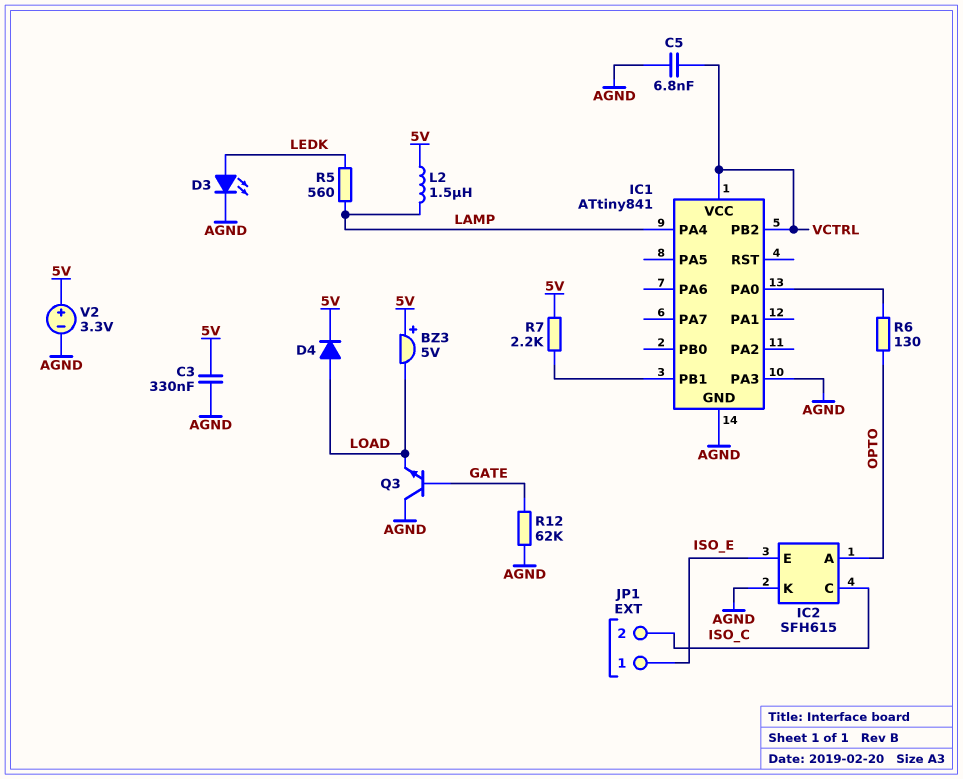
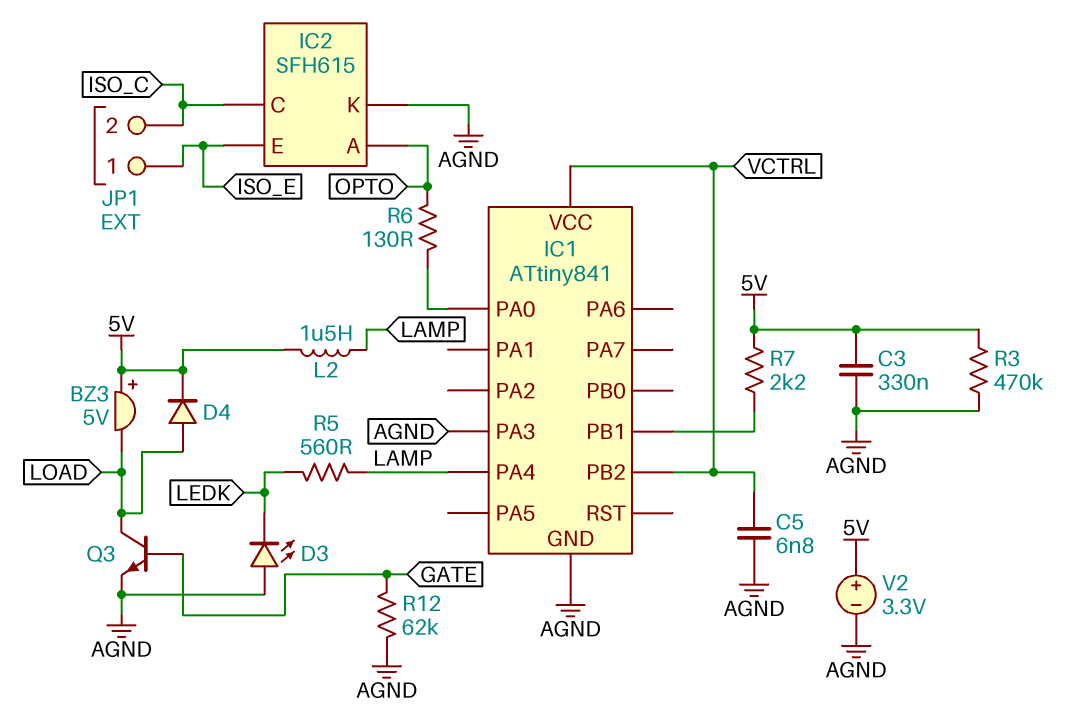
D3: LED (A LEDK, K AGND) -> LED (A AGND, K LEDK)
Q3: NPN (B GATE, C AGND, E LOAD) -> NPN (B GATE, C LOAD, E AGND)
R3: none -> 470k (5V, AGND)

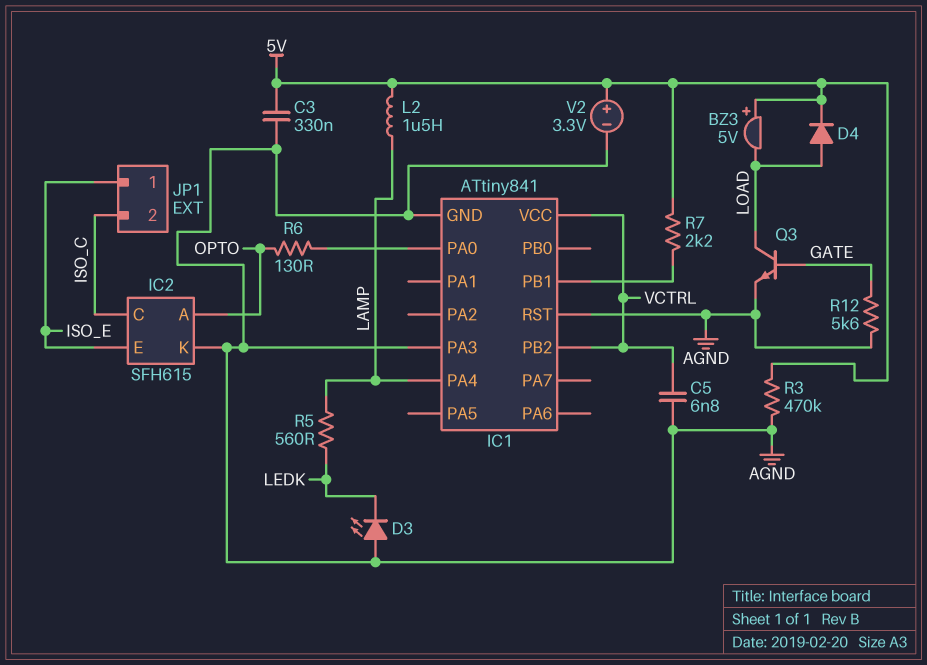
IC1 pin RST: none -> AGND
R12: 62k (AGND, GATE) -> 5.6k (AGND, GATE)

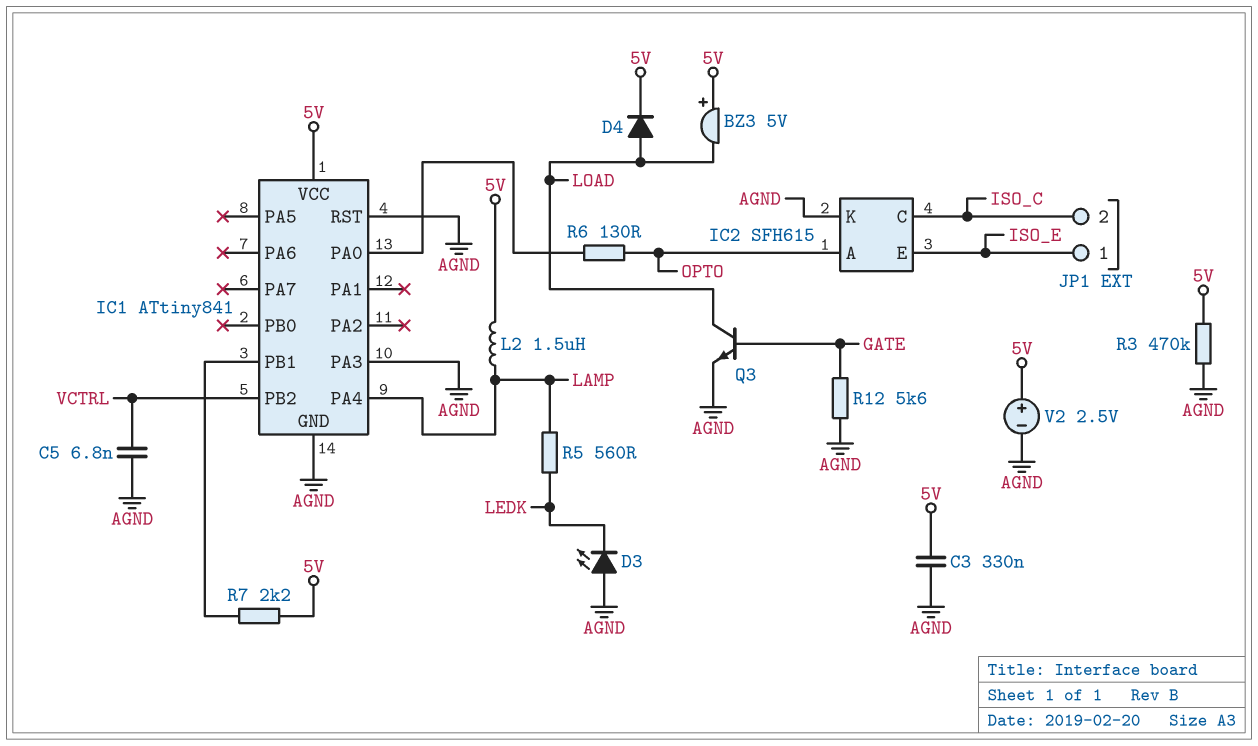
IC1 pin VCC: VCTRL -> 5V
V2: 3.3V (plus 5V, minus AGND) -> 2.5V (plus 5V, minus AGND)

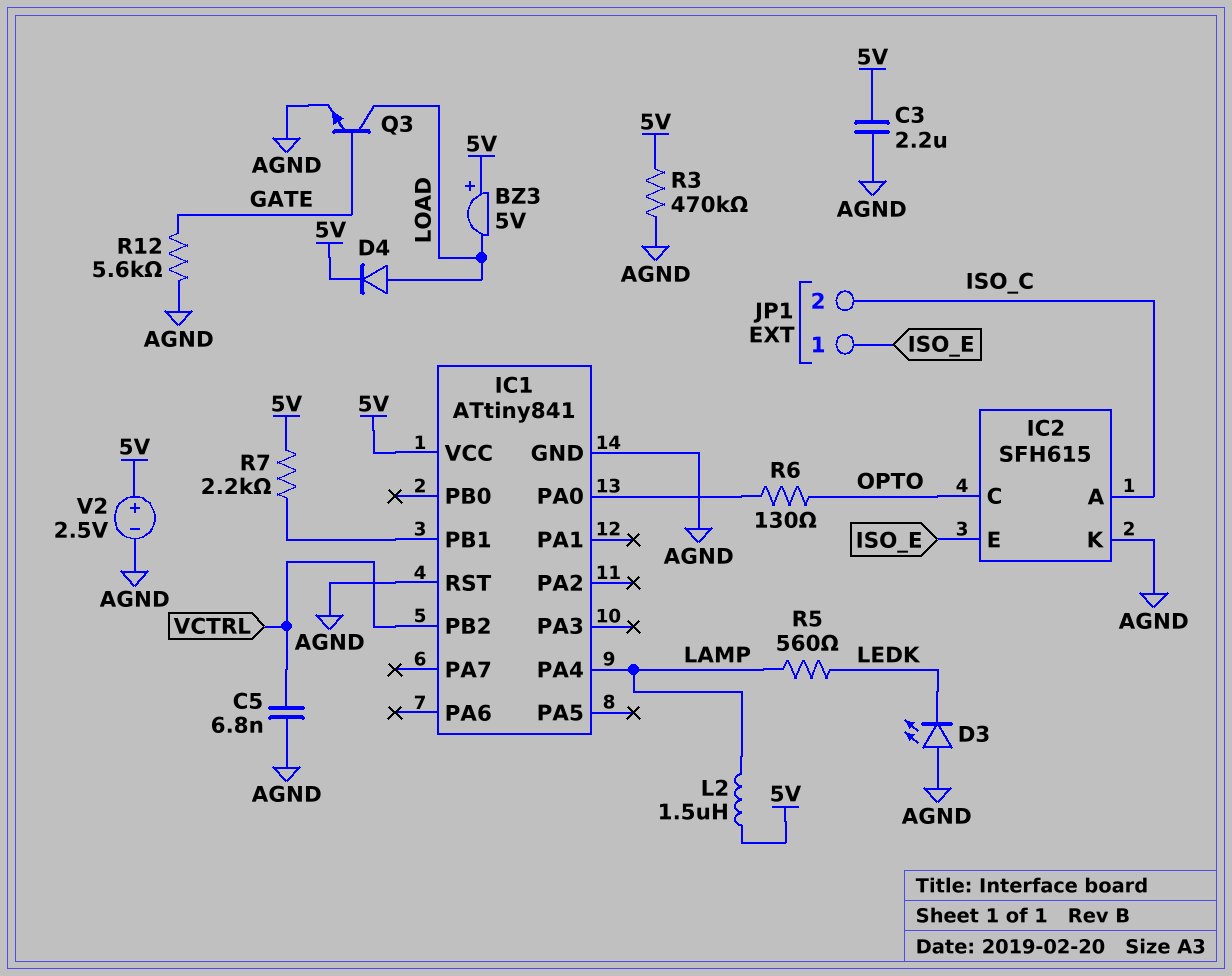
C3: 330nF (5V, AGND) -> 2.2uF (5V, AGND)
IC1 pin PA3: AGND -> none
IC2 pin A: OPTO -> ISO_C
IC2 pin C: ISO_C -> OPTO

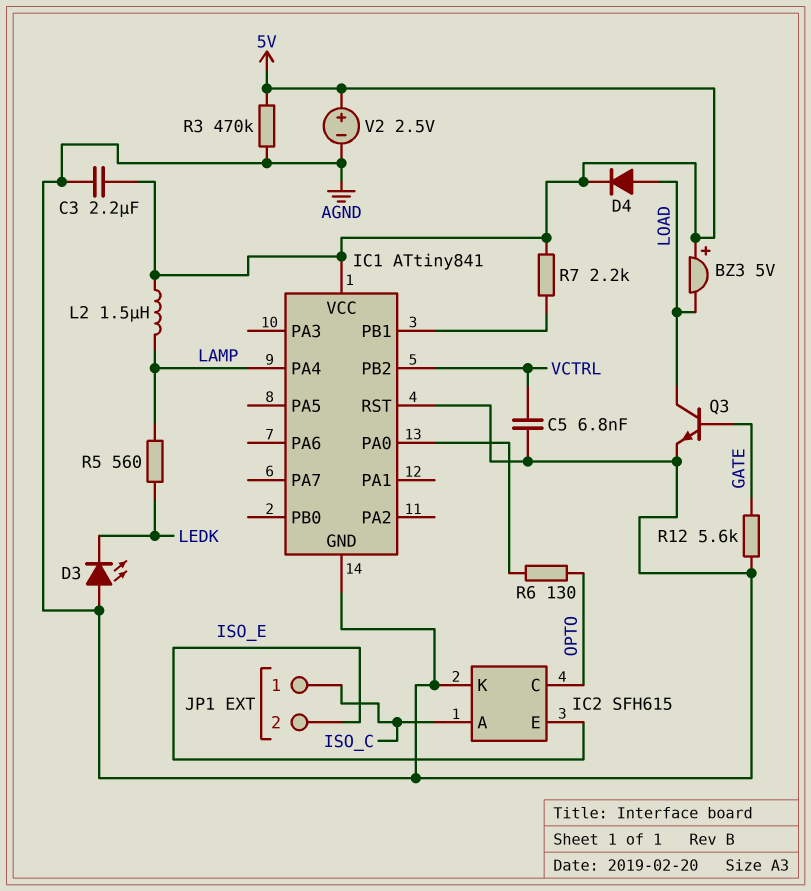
JP1 pin 1: ISO_E -> ISO_C
JP1 pin 2: ISO_C -> ISO_E

